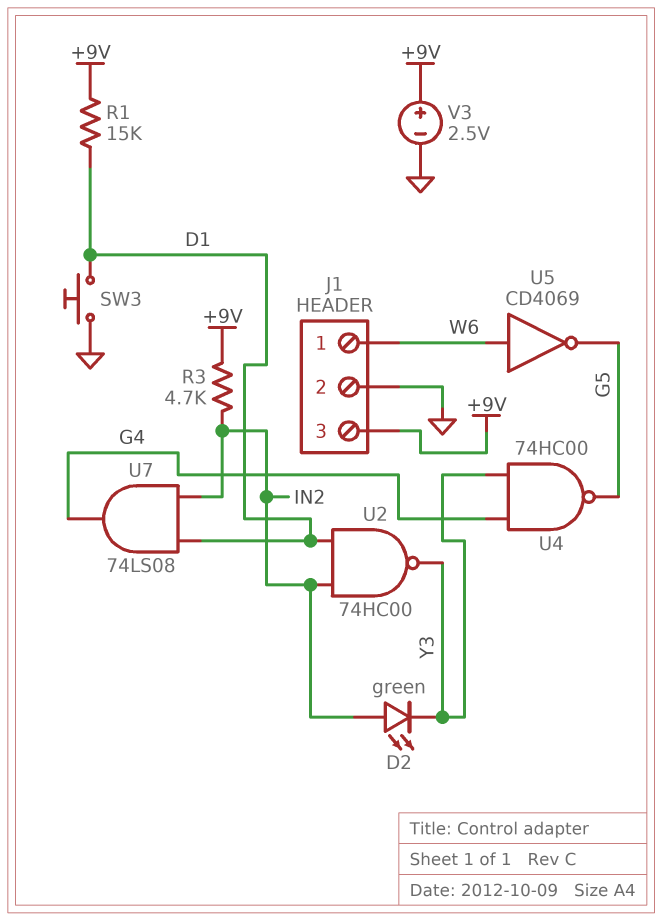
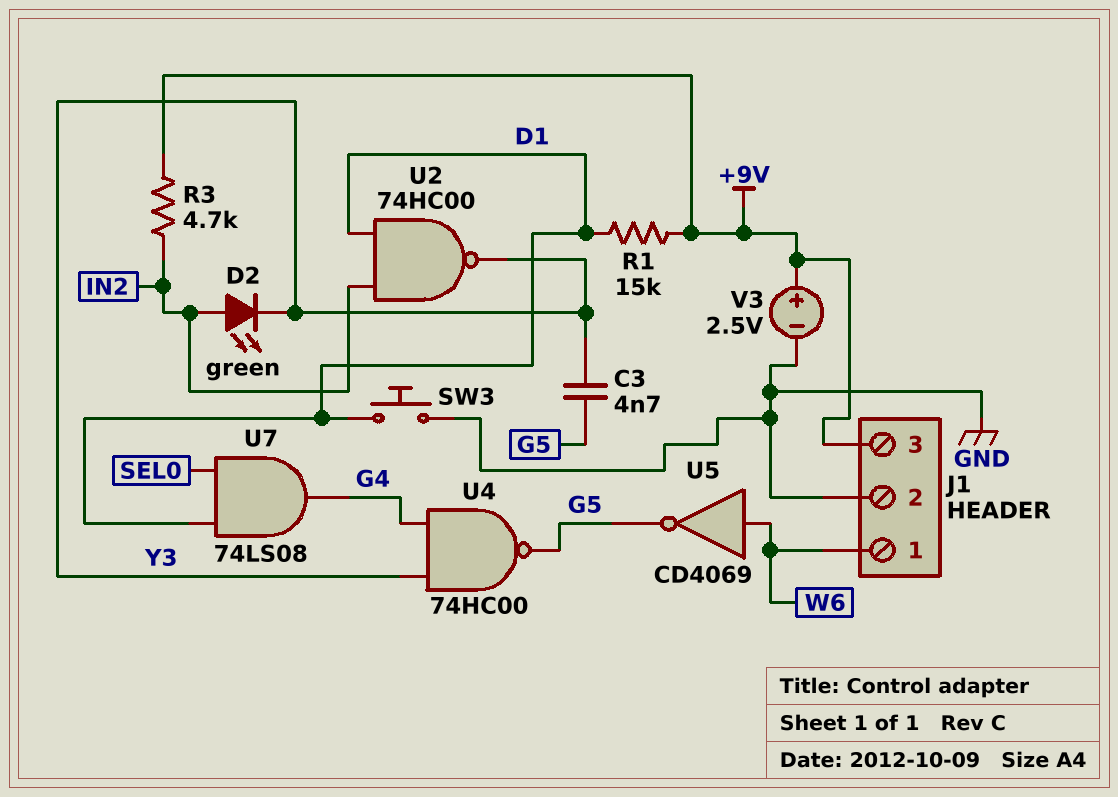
C3: none -> 4.7nF (G5, Y3)
U7: AND 74LS08 (in D1, in IN2, out G4) -> AND 74LS08 (in D1, in SEL0, out G4)

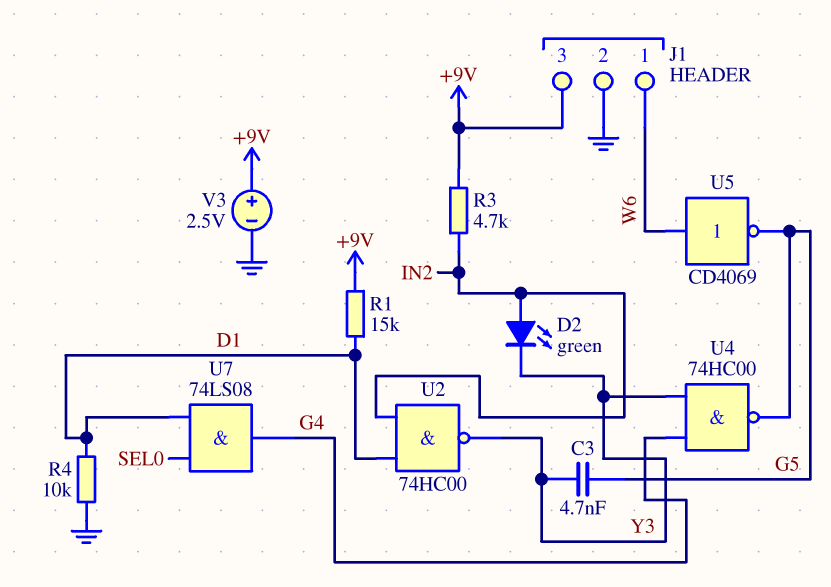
R4: none -> 10k (D1, GND)
SW3: button (D1, GND) -> none

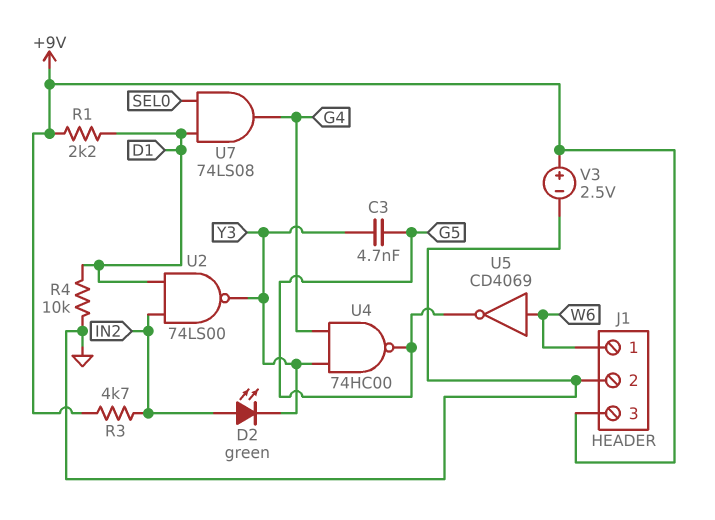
R1: 15k (+9V, D1) -> 2.2k (+9V, D1)
U2: NAND 74HC00 (in D1, in IN2, out Y3) -> NAND 74LS00 (in D1, in IN2, out Y3)

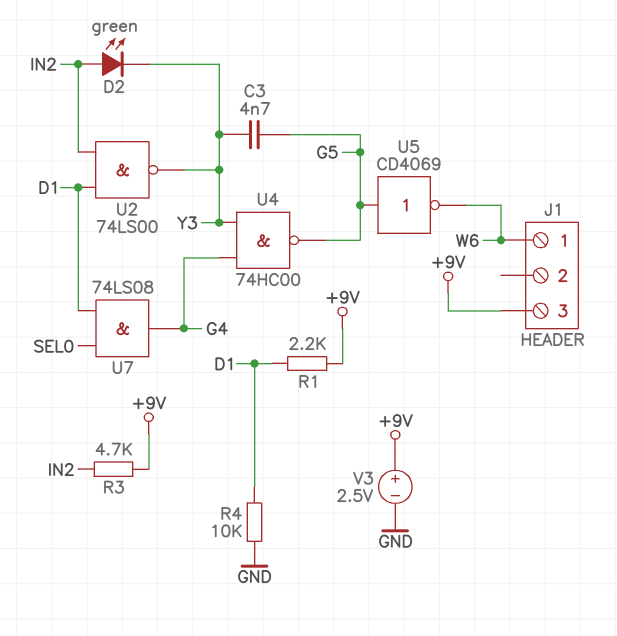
J1 pin 2: GND -> none
U5: NOT CD4069 (in W6, out G5) -> NOT CD4069 (in G5, out W6)

